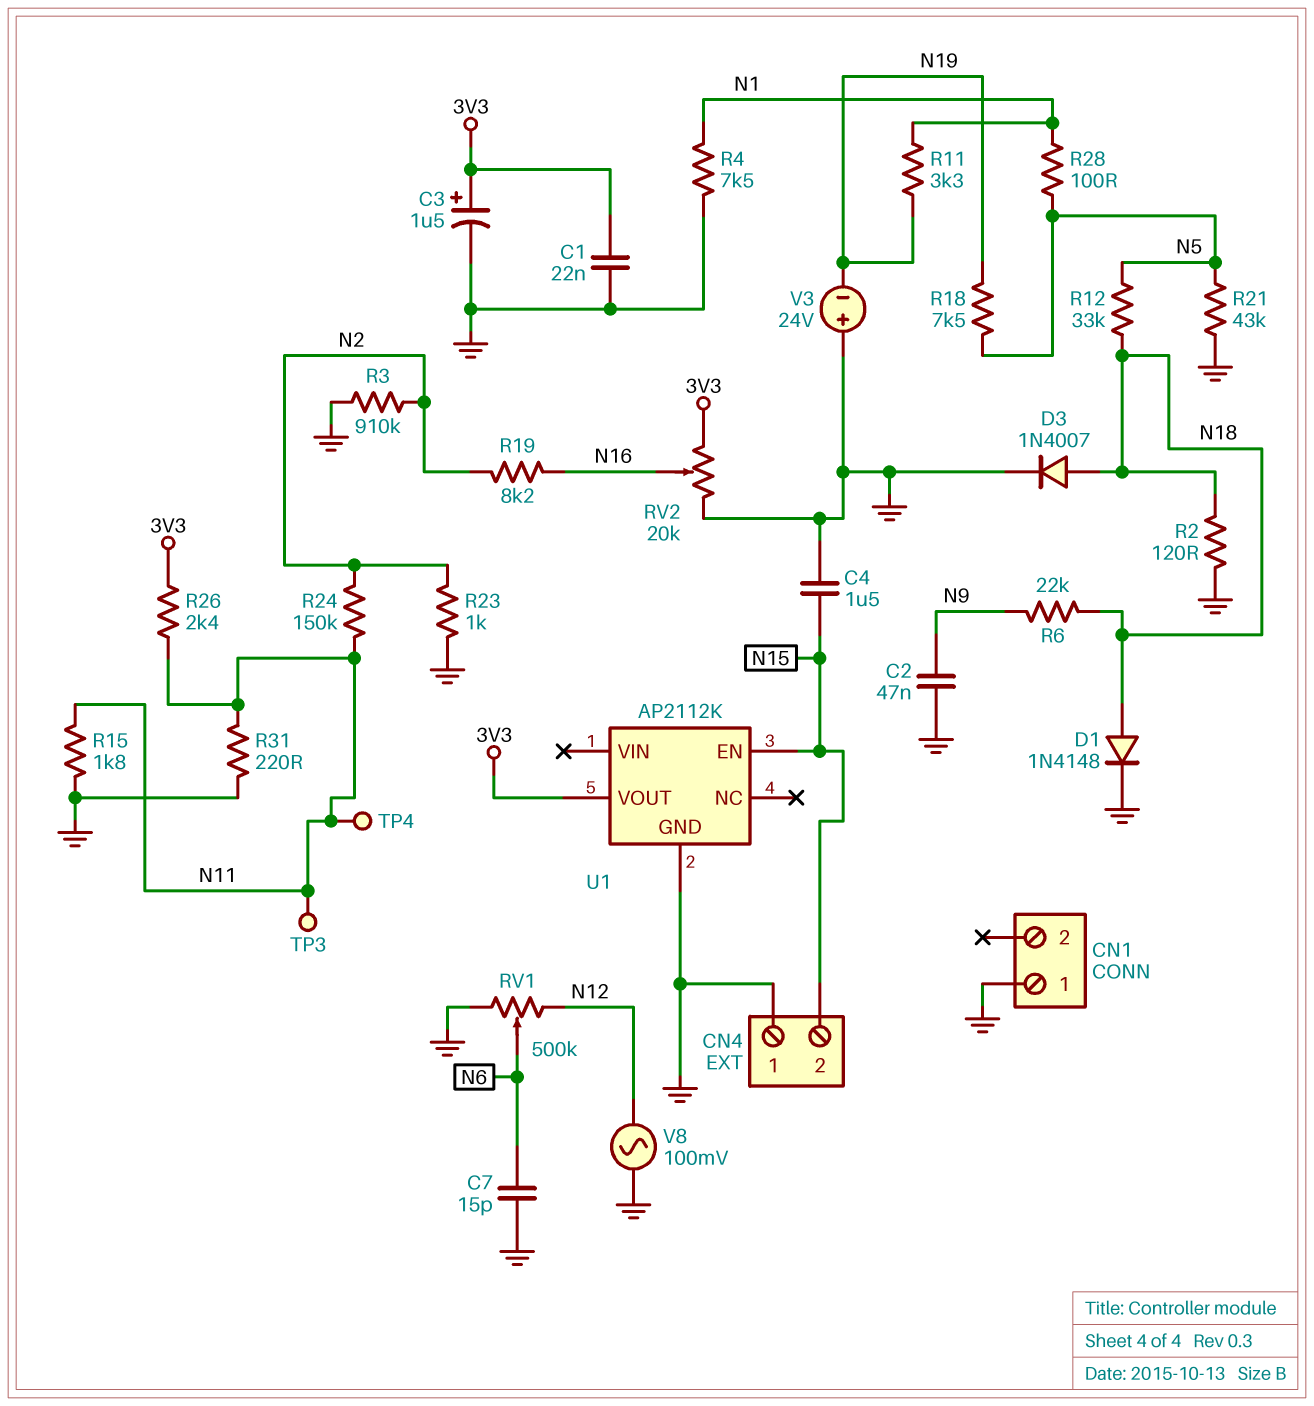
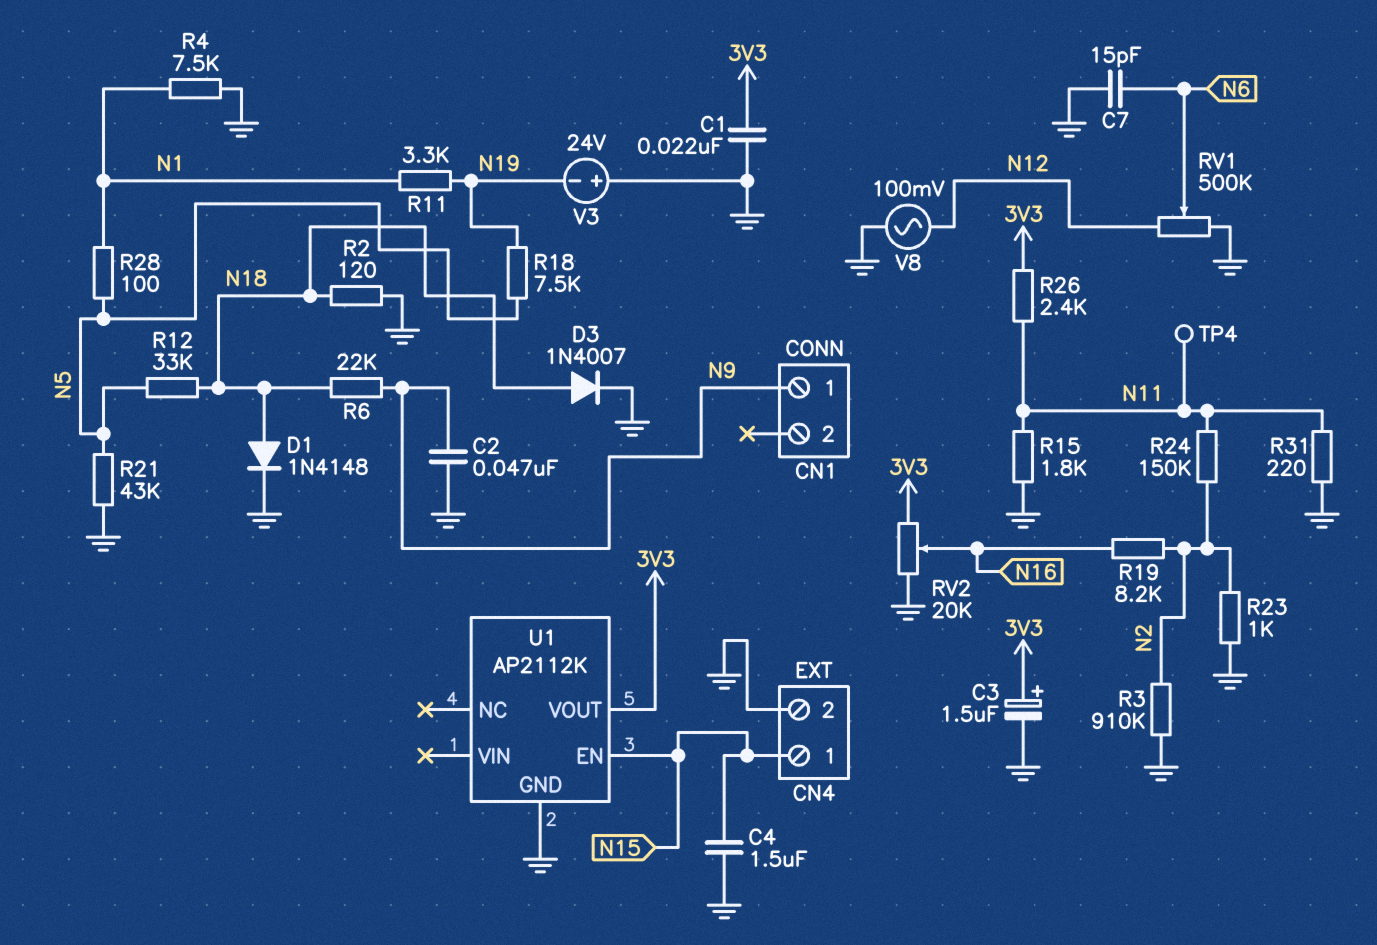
CN1 pin 1: GND -> N9
CN4 pin 1: GND -> N15
CN4 pin 2: N15 -> GND
TP3: test point (N11) -> none

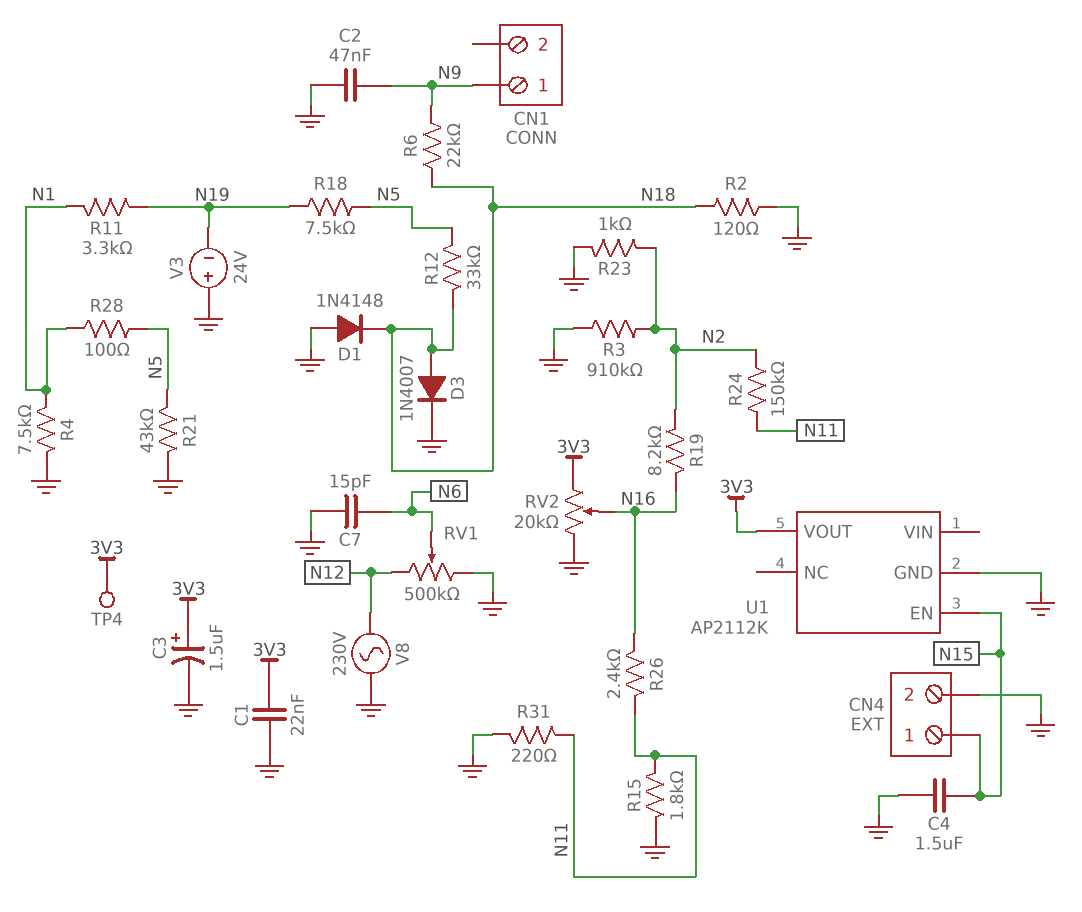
D1: diode 1N4148 (A N18, K GND) -> diode 1N4148 (A GND, K N18)
R26: 2.4k (3V3, N11) -> 2.4k (N11, N16)
TP4: test point (N11) -> test point (3V3)
V8: AC 100mV (GND, N12) -> AC 230V (GND, N12)

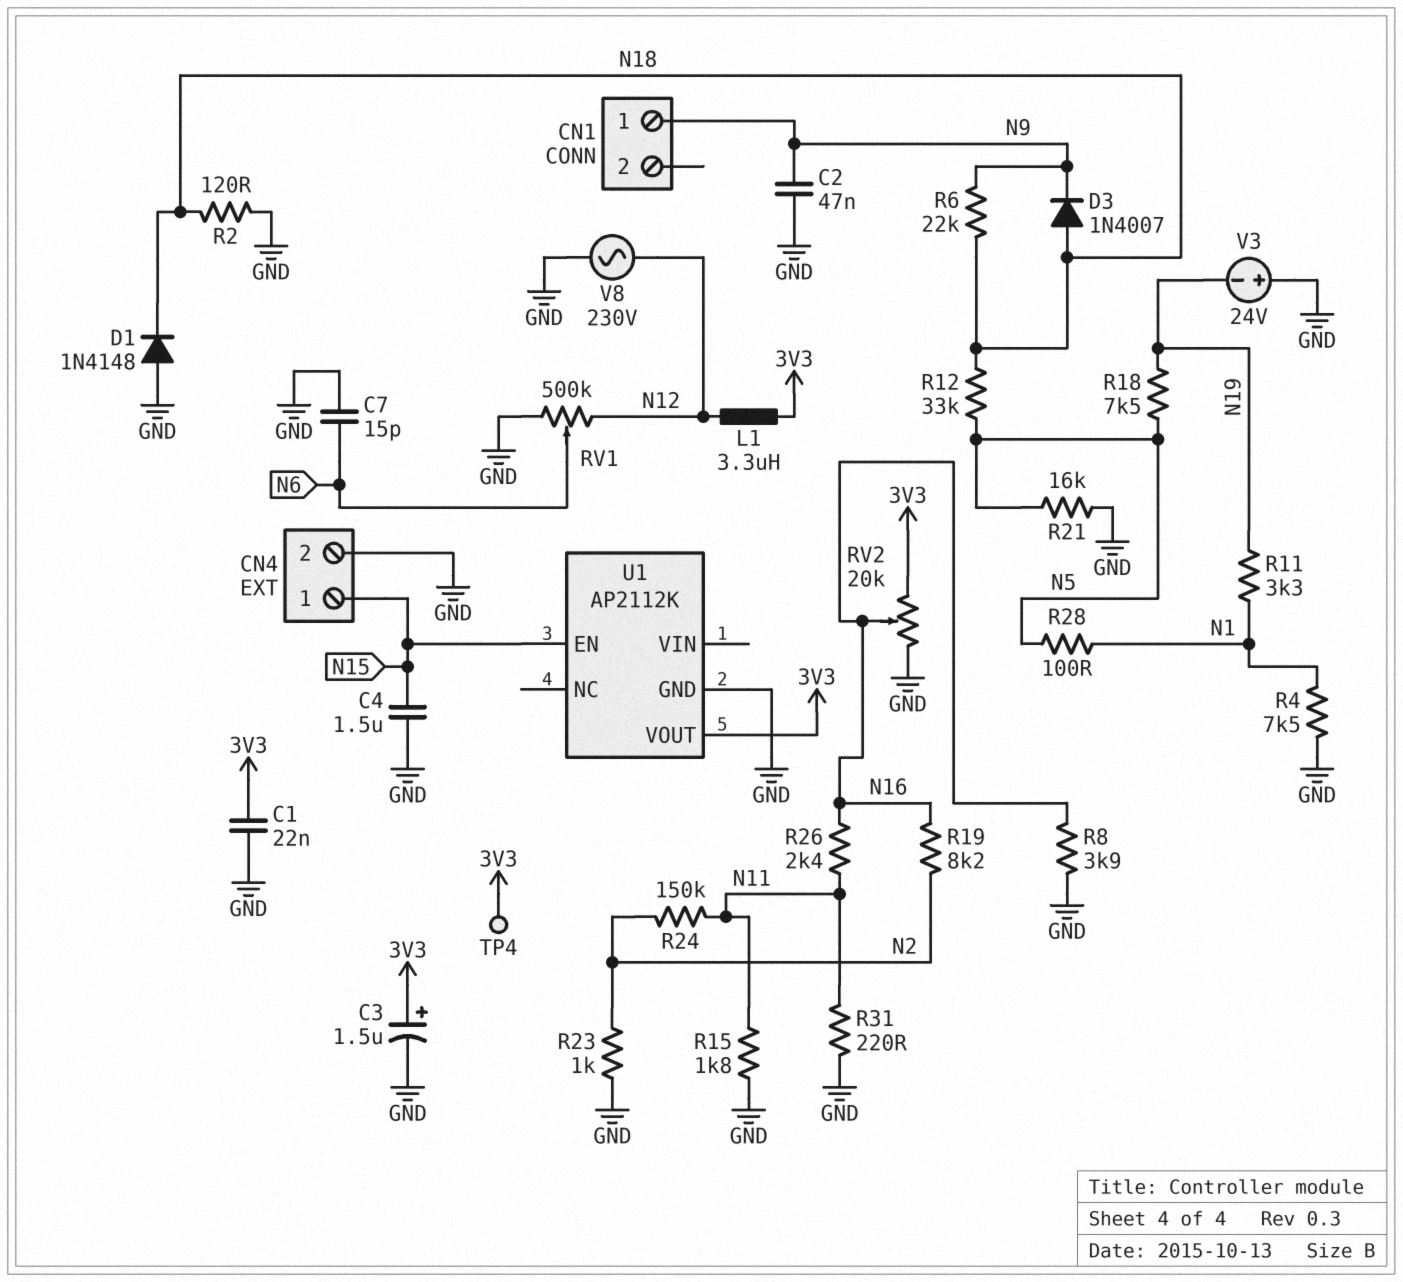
D3: diode 1N4007 (A N18, K GND) -> diode 1N4007 (A N18, K N9)
L1: none -> 3.3uH (3V3, N12)
R3: 910k (GND, N2) -> none
R8: none -> 3.9k (GND, N16)
R21: 43k (GND, N5) -> 16k (GND, N5)

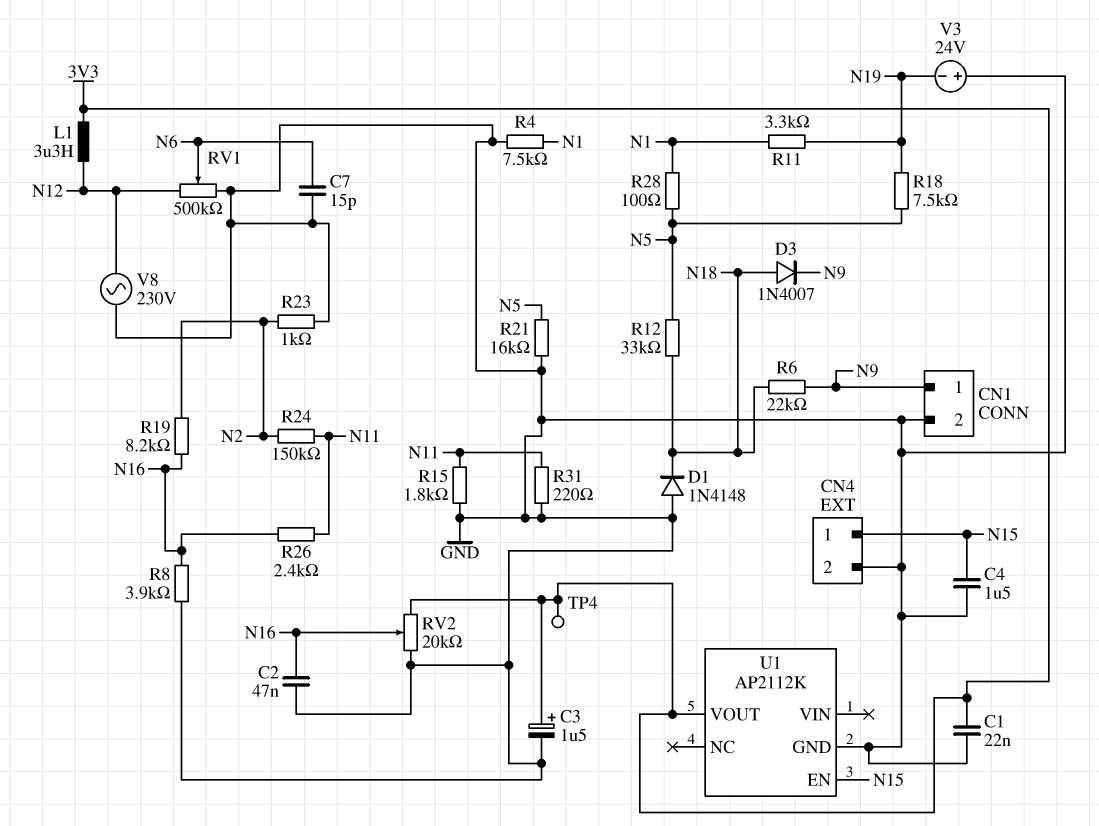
C2: 47nF (GND, N9) -> 47nF (GND, N16)
CN1 pin 2: none -> GND
R2: 120 (GND, N18) -> none

